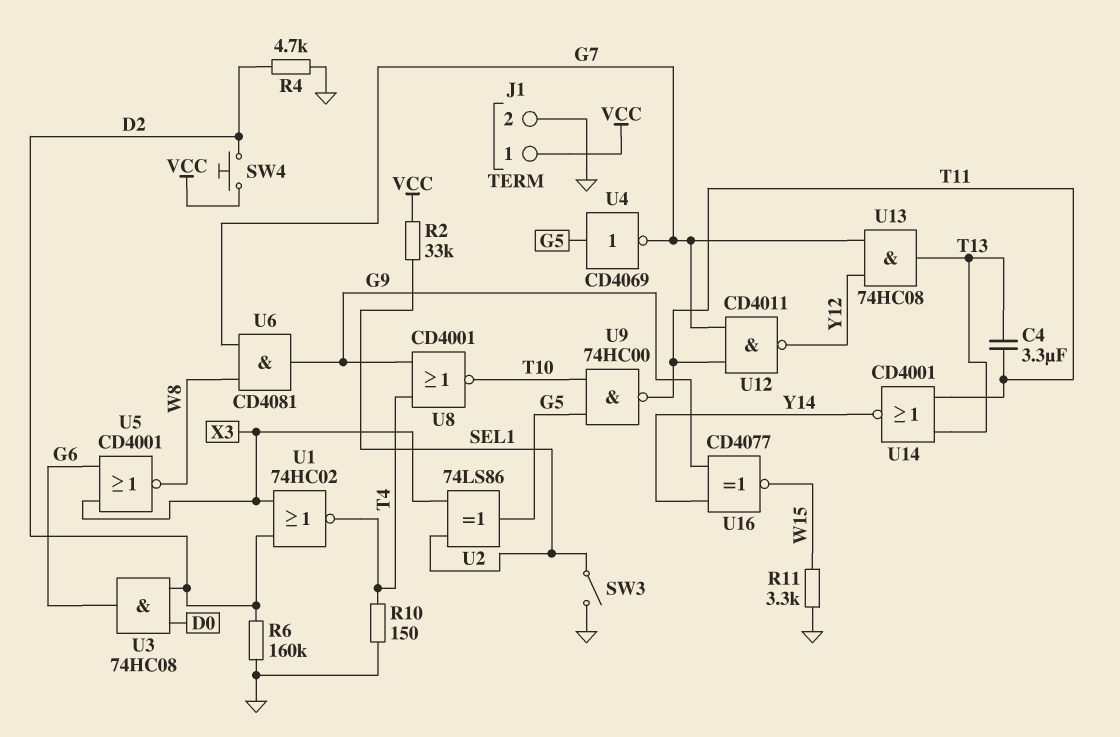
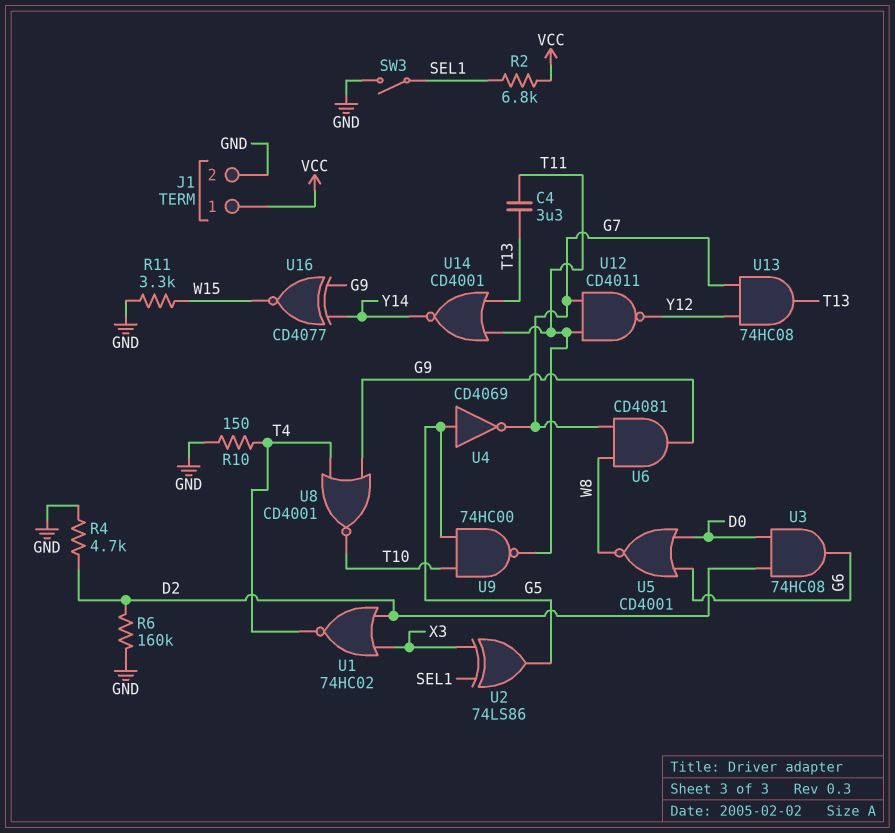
R2: 33k (SEL1, VCC) -> 6.8k (SEL1, VCC)
SW4: button (D2, VCC) -> none
U5: NOR CD4001 (in G6, in X3, out W8) -> NOR CD4001 (in D0, in G6, out W8)

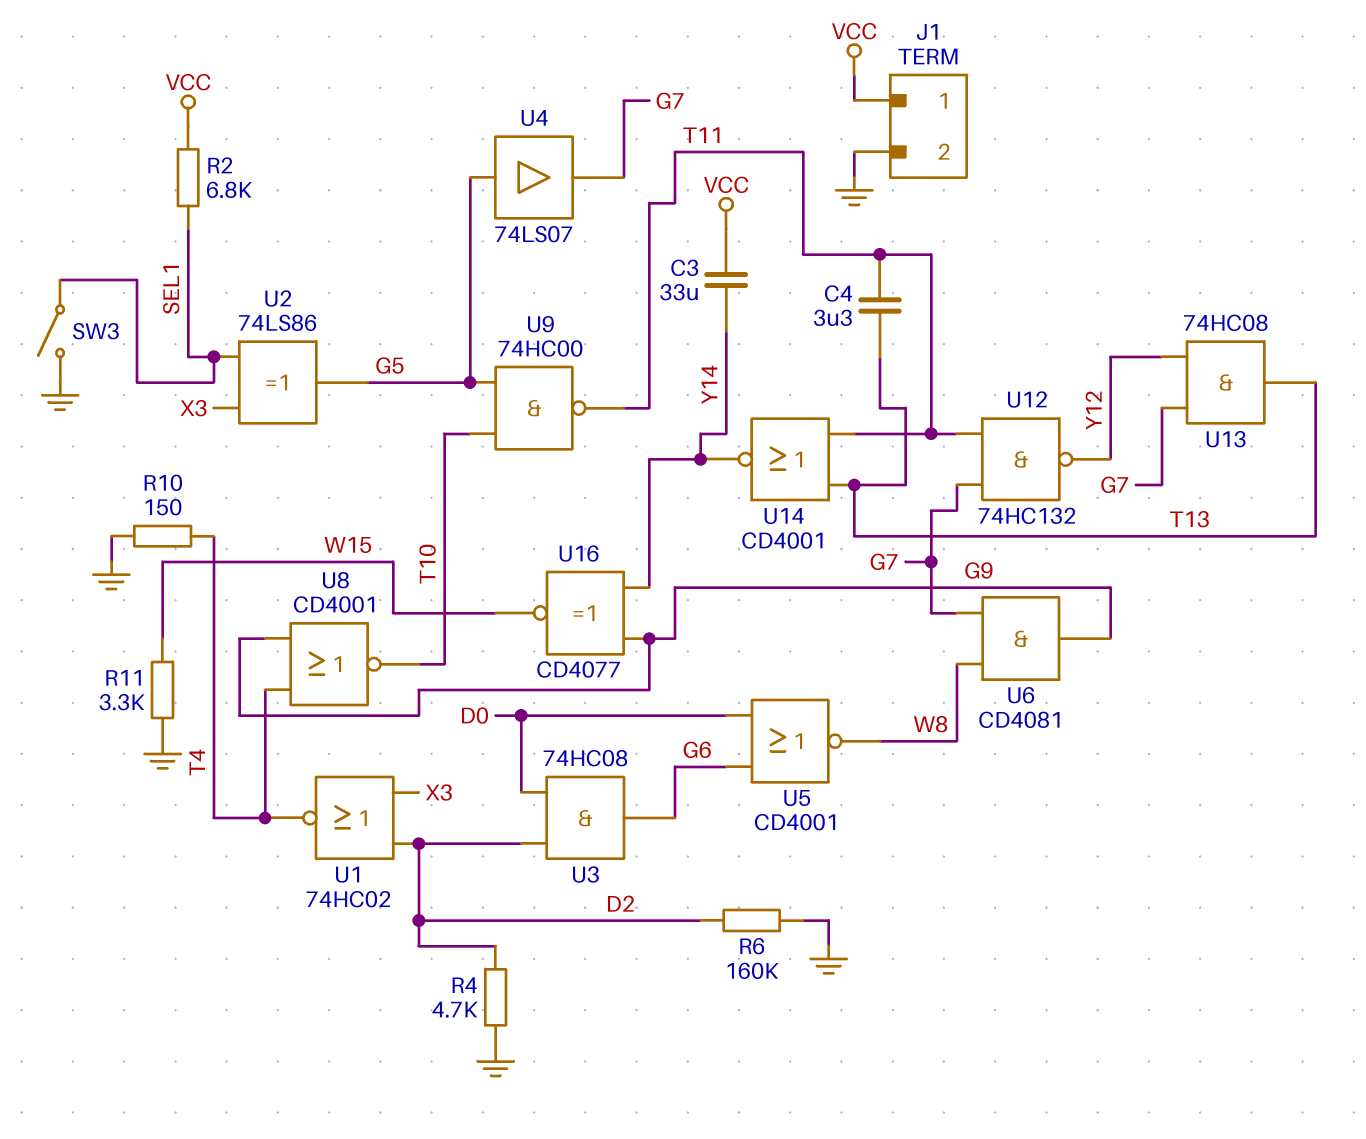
C3: none -> 33uF (VCC, Y14)
U4: NOT CD4069 (in G5, out G7) -> buffer 74LS07 (in G5, out G7)
U12: NAND CD4011 (in G7, in T11, out Y12) -> NAND 74HC132 (in G7, in T11, out Y12)

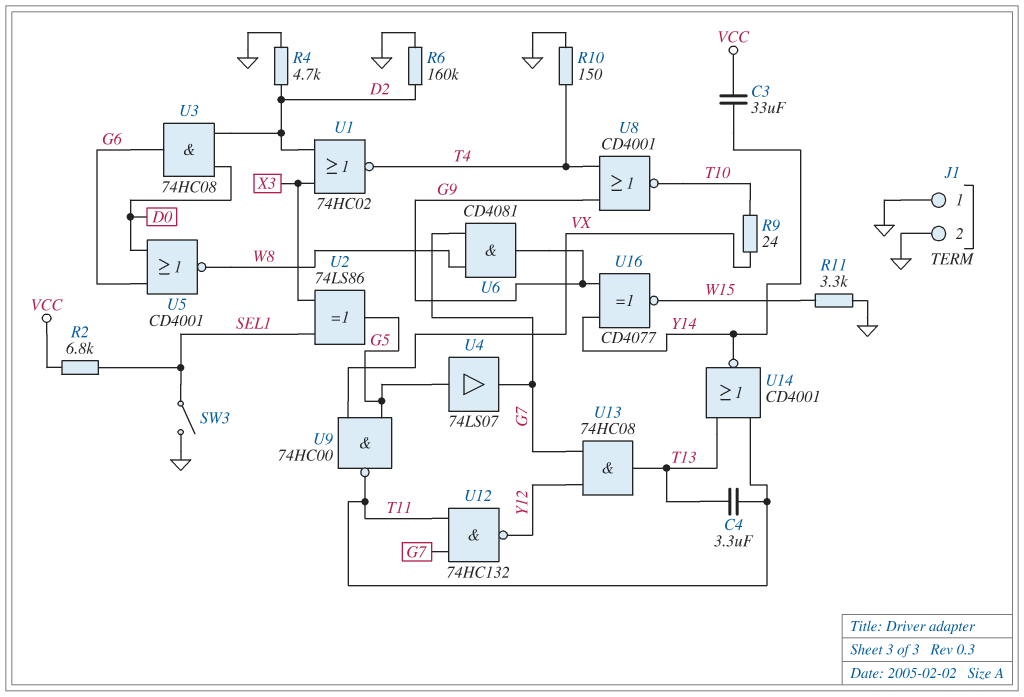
J1 pin 1: VCC -> GND
R9: none -> 24 (T10, VX)
U9: NAND 74HC00 (in G5, in T10, out T11) -> NAND 74HC00 (in G5, in VX, out T11)

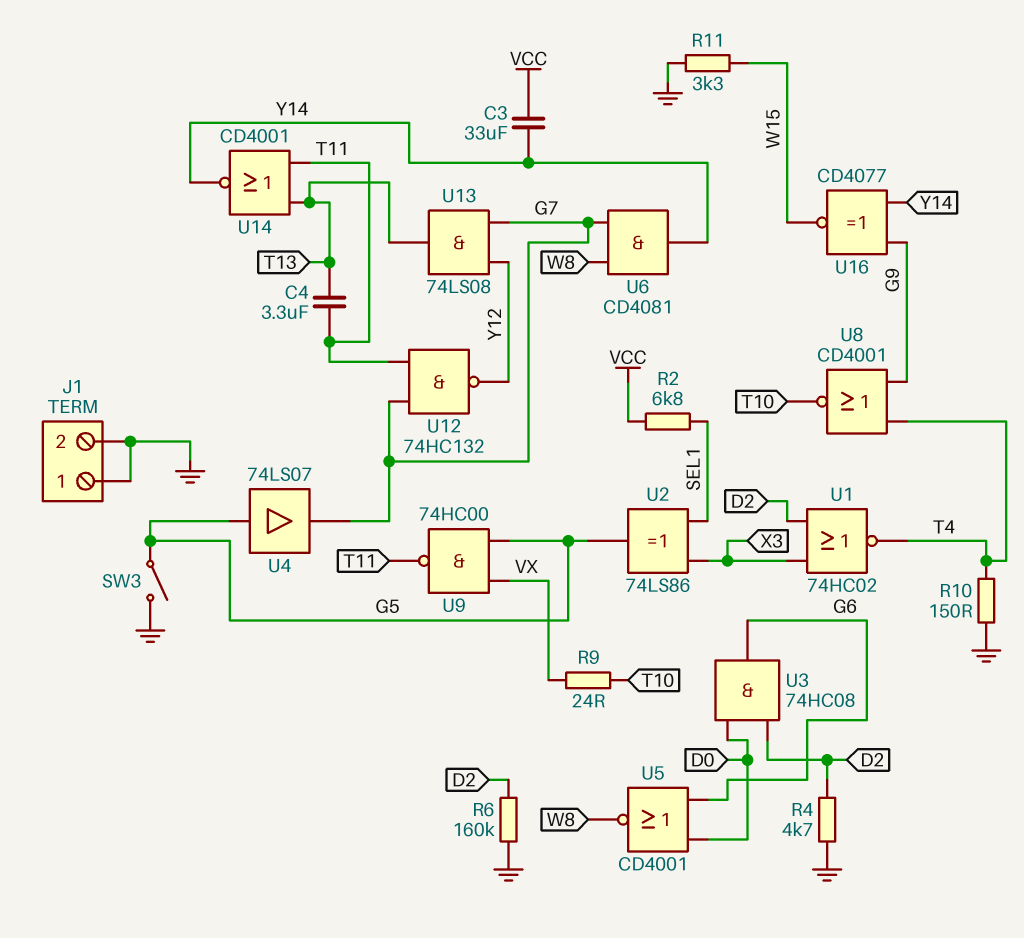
SW3: switch (GND, SEL1) -> switch (G5, GND)
U6: AND CD4081 (in G7, in W8, out G9) -> AND CD4081 (in G7, in W8, out Y14)
U13: AND 74HC08 (in G7, in Y12, out T13) -> AND 74LS08 (in G7, in Y12, out T13)

